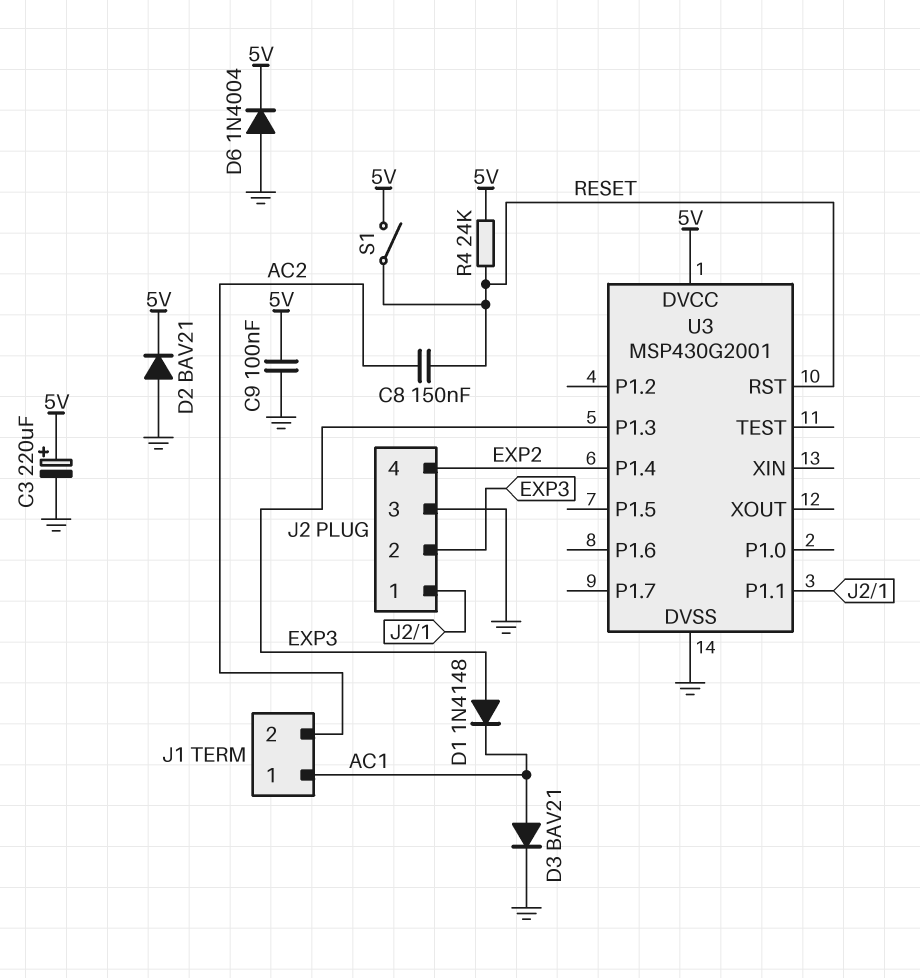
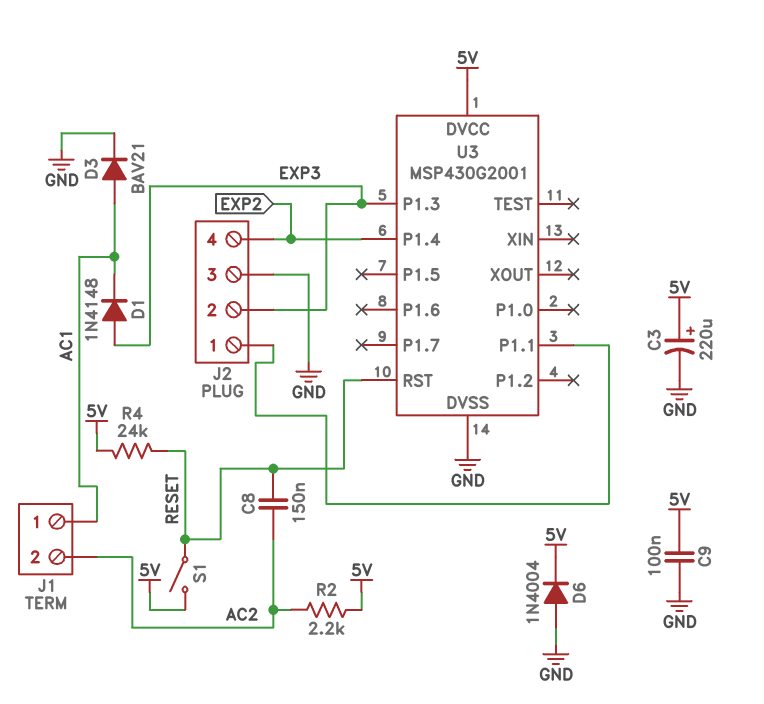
D2: diode BAV21 (A GND, K 5V) -> none
R2: none -> 2.2k (5V, AC2)

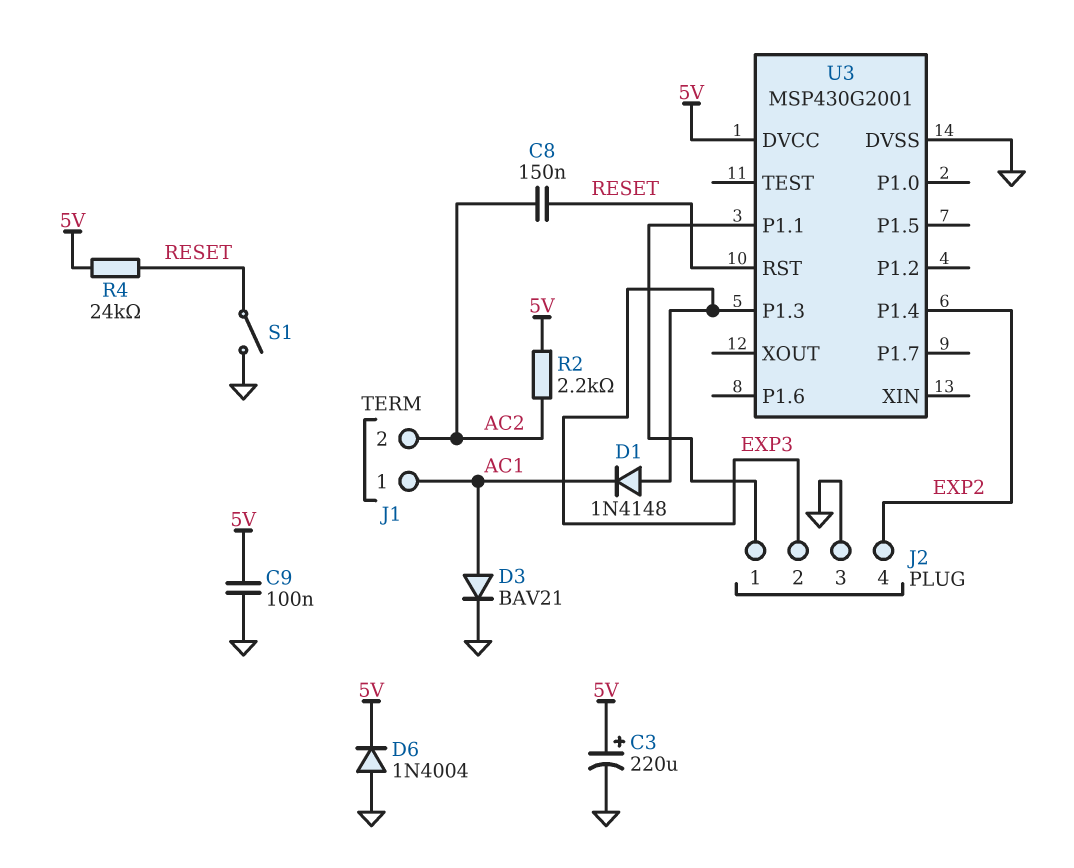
S1: switch (5V, RESET) -> switch (GND, RESET)

